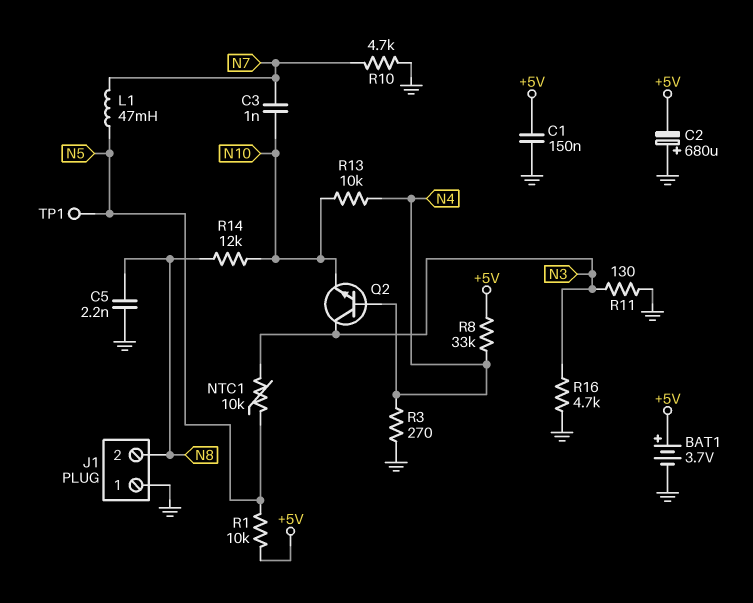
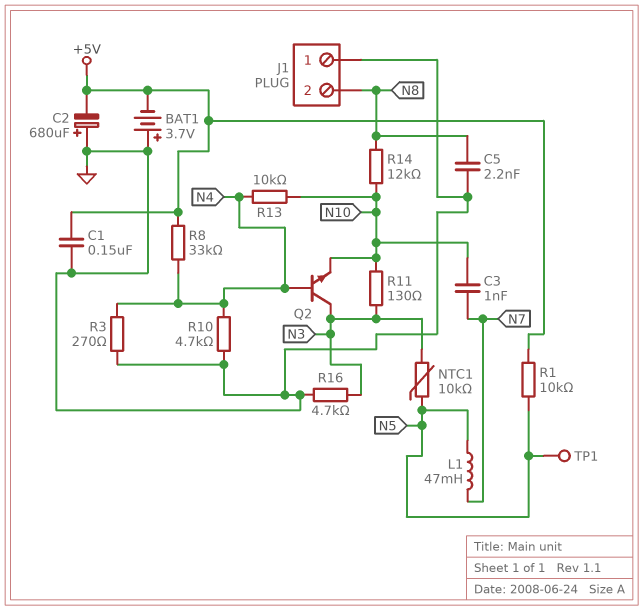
BAT1: 3.7V (plus +5V, minus GND) -> 3.7V (plus GND, minus +5V)
R10: 4.7k (GND, N7) -> 4.7k (GND, N4)
R11: 130 (GND, N3) -> 130 (N3, N10)

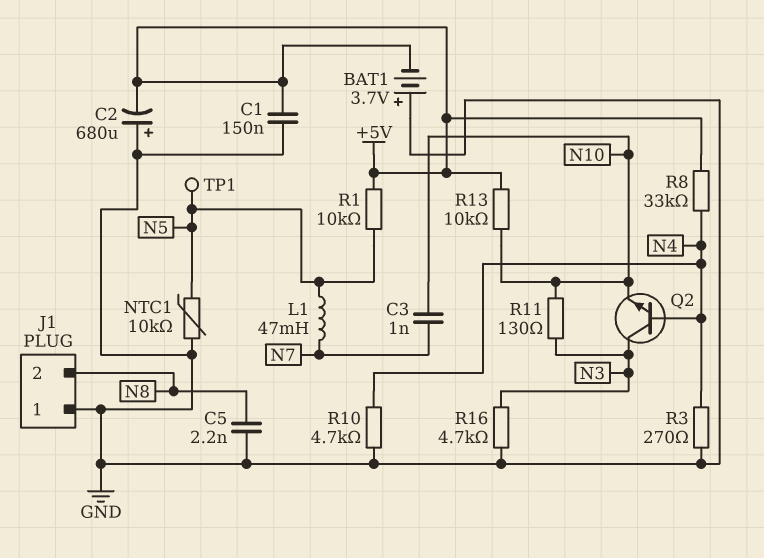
NTC1: 10k (N3, N5) -> 10k (GND, N5)
R13: 10k (N4, N10) -> 10k (+5V, N10)
R14: 12k (N8, N10) -> none

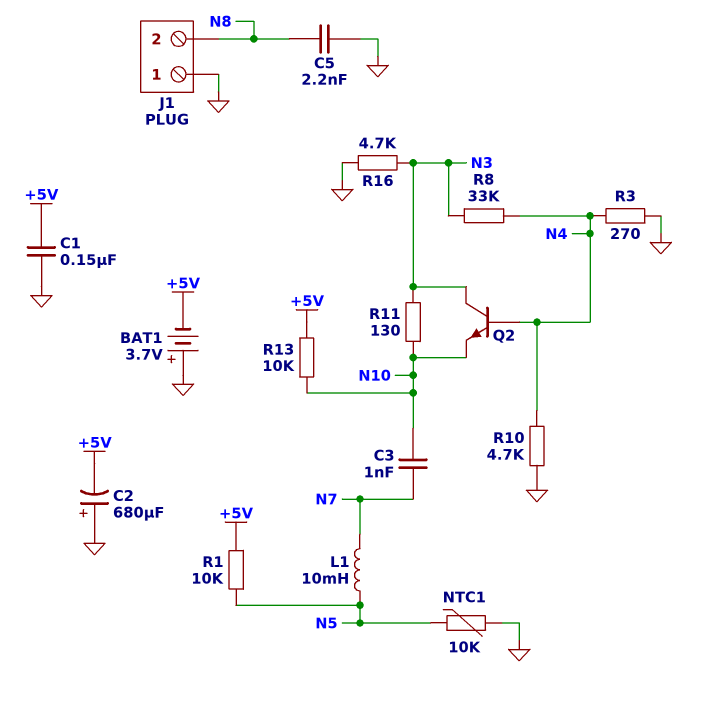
L1: 47mH (N5, N7) -> 10mH (N5, N7)
R8: 33k (+5V, N4) -> 33k (N3, N4)
TP1: test point (N5) -> none

